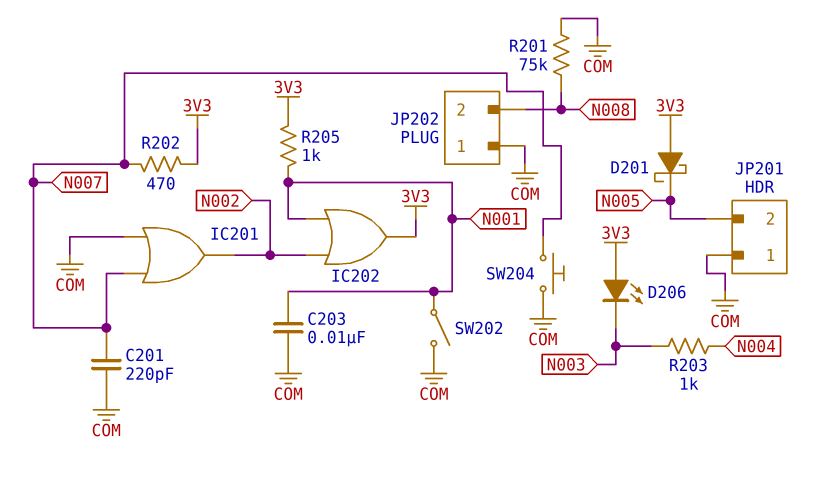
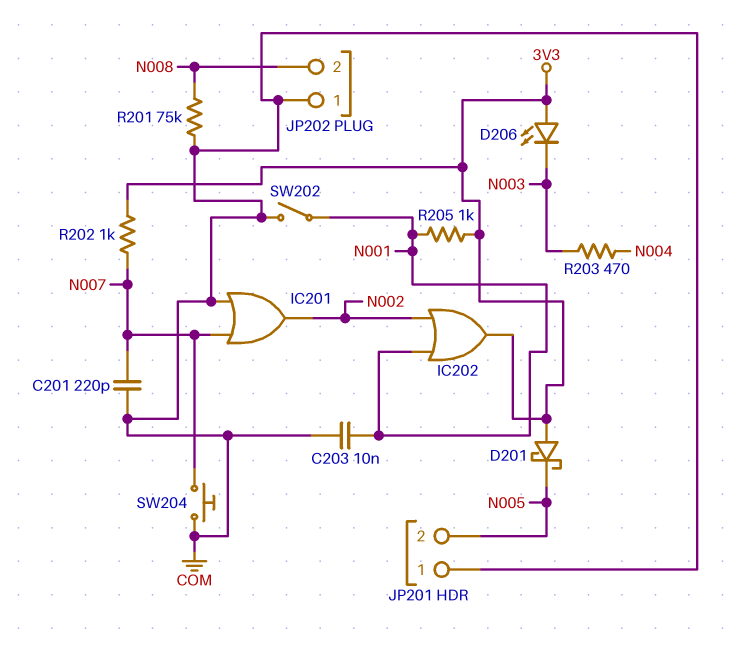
R202: 470 (3V3, N007) -> 1k (3V3, N007)
R203: 1k (N003, N004) -> 470 (N003, N004)

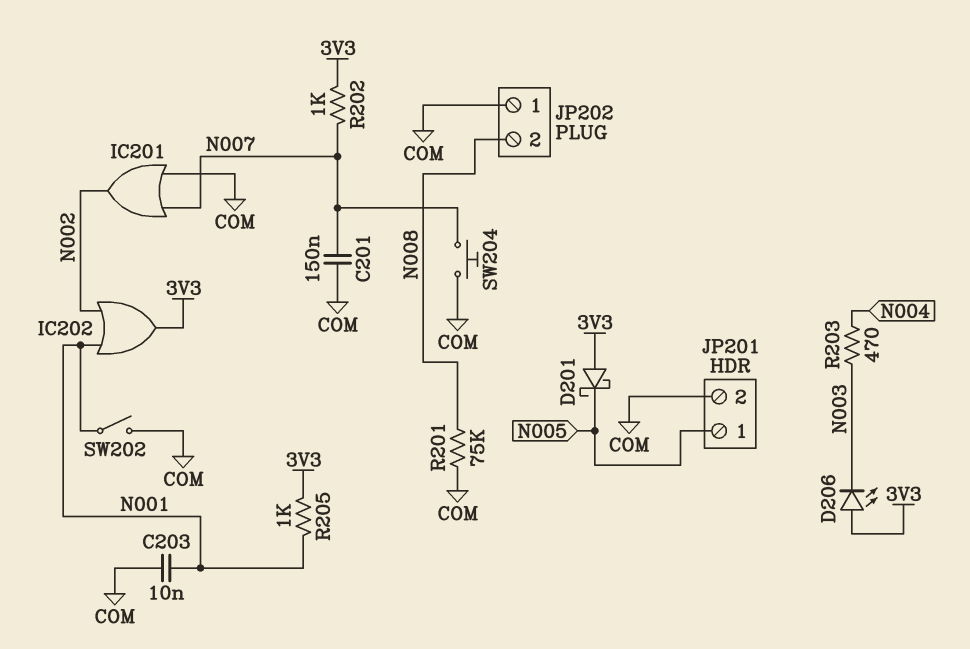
C201: 220pF (COM, N007) -> 150nF (COM, N007)
JP201 pin 1: COM -> N005
JP201 pin 2: N005 -> COM

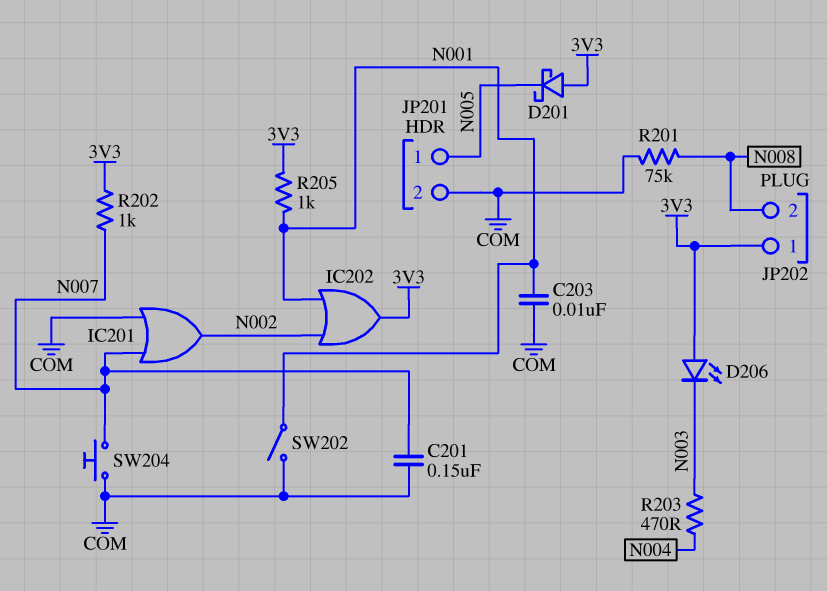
JP202 pin 1: COM -> 3V3

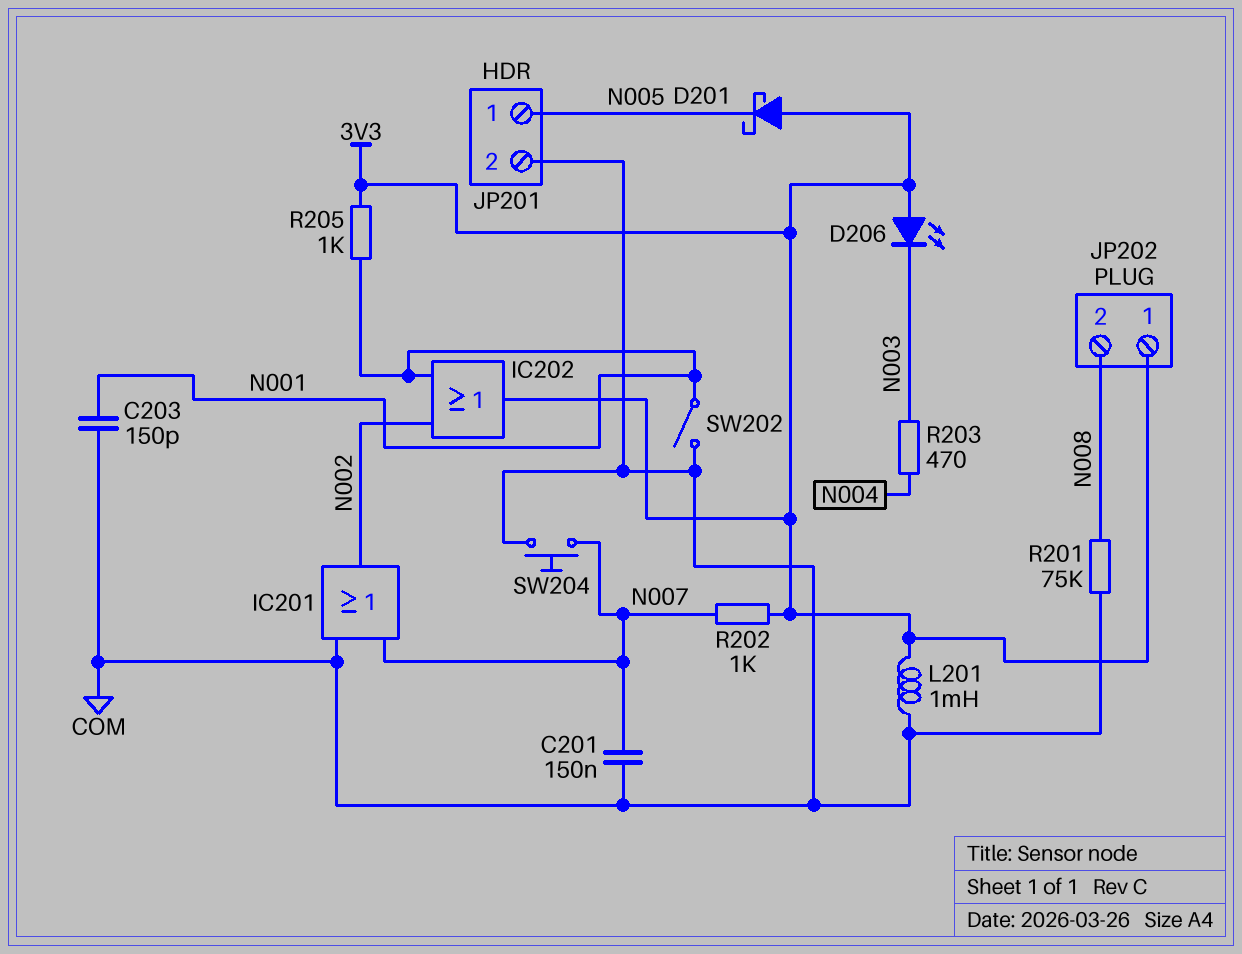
C203: 10nF (COM, N001) -> 150pF (COM, N001)
L201: none -> 1mH (3V3, COM)

